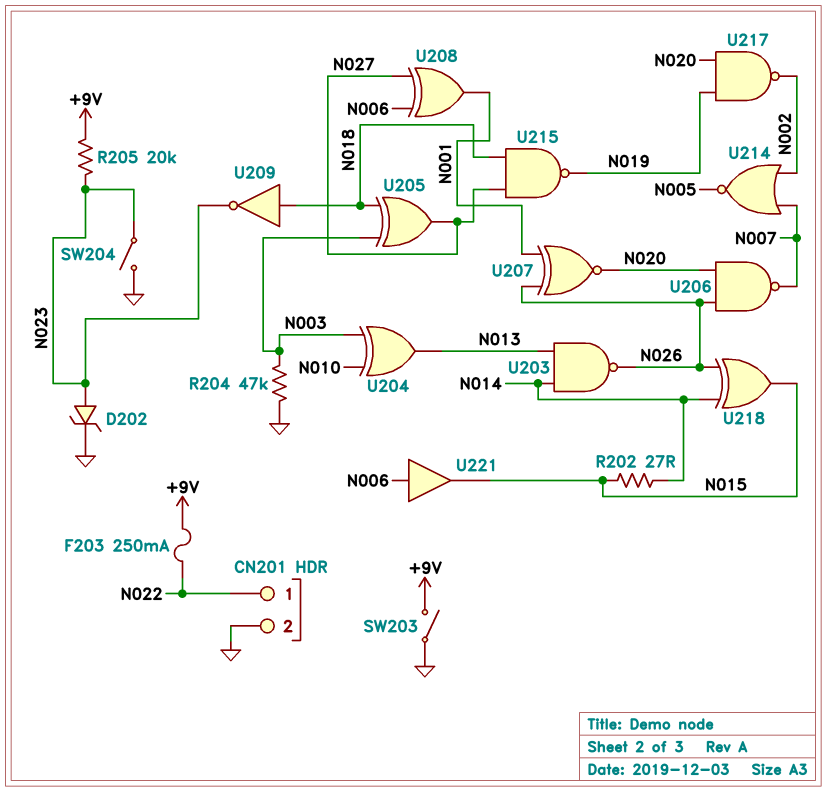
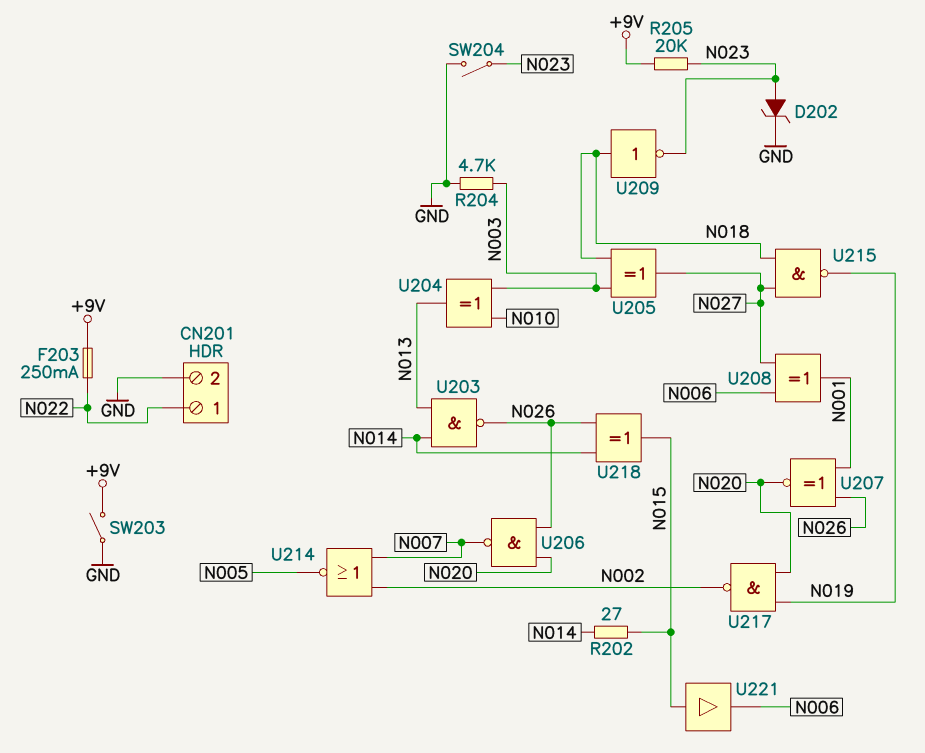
R204: 47k (GND, N003) -> 4.7k (GND, N003)
U221: buffer (in N006, out N015) -> buffer (in N015, out N006)

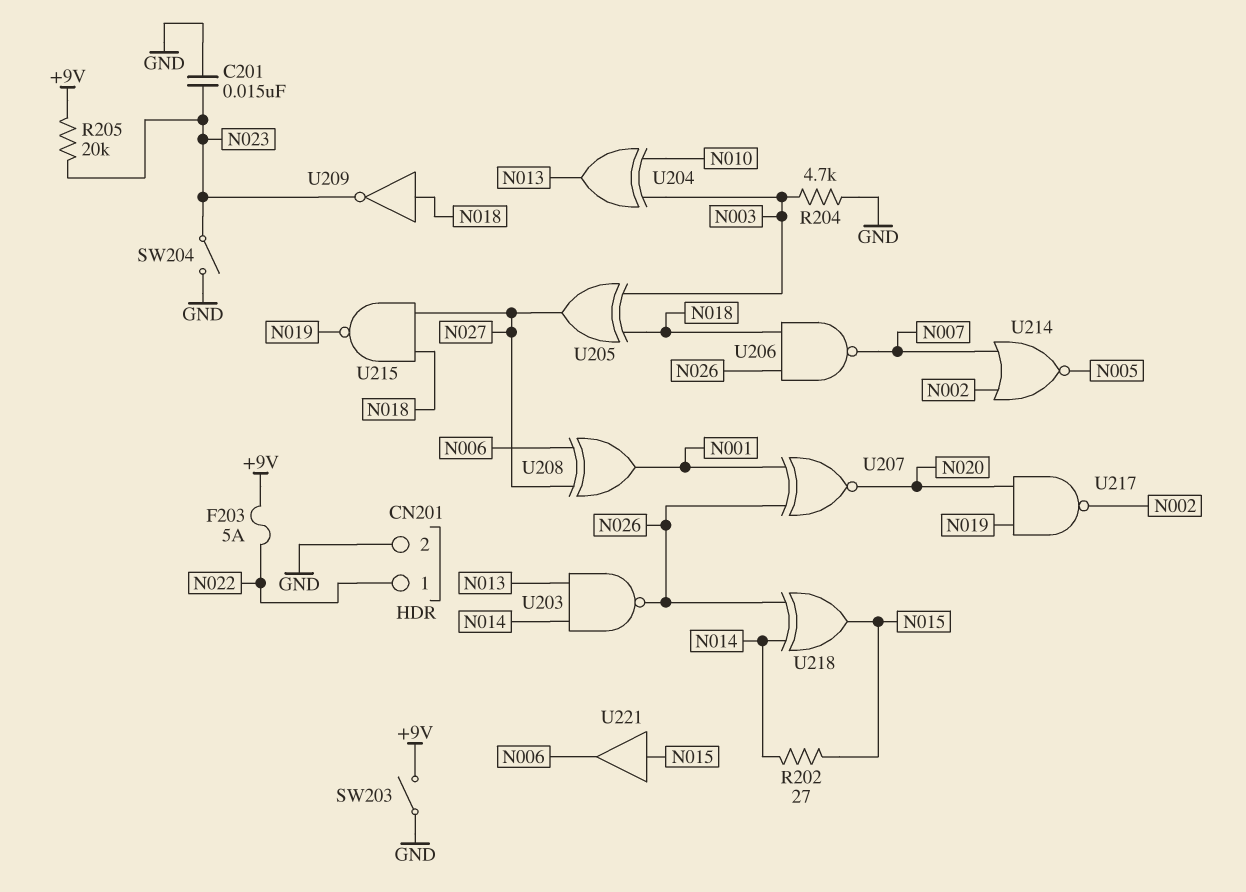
C201: none -> 15nF (GND, N023)
D202: zener (A N023, K GND) -> none
F203: 250mA (+9V, N022) -> 5A (+9V, N022)
U206: NAND (in N020, in N026, out N007) -> NAND (in N018, in N026, out N007)

